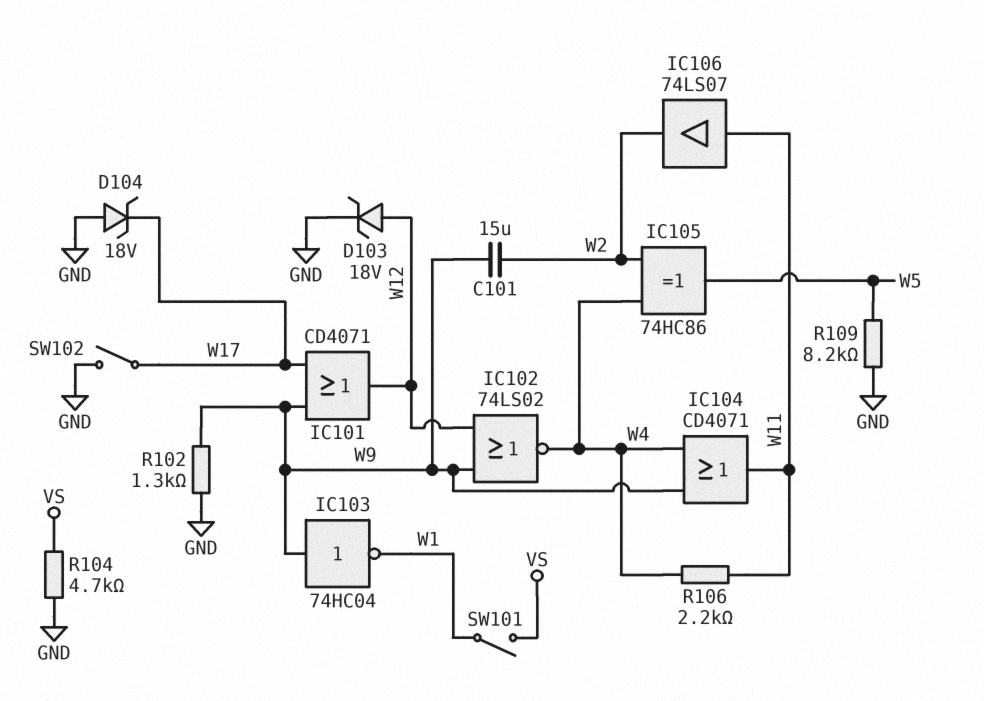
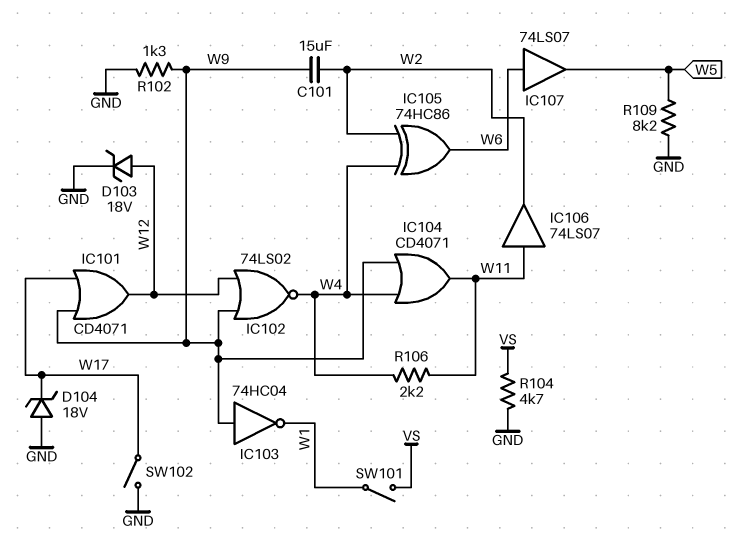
IC105: XOR 74HC86 (in W2, in W4, out W5) -> XOR 74HC86 (in W2, in W4, out W6)
IC107: none -> buffer 74LS07 (in W6, out W5)

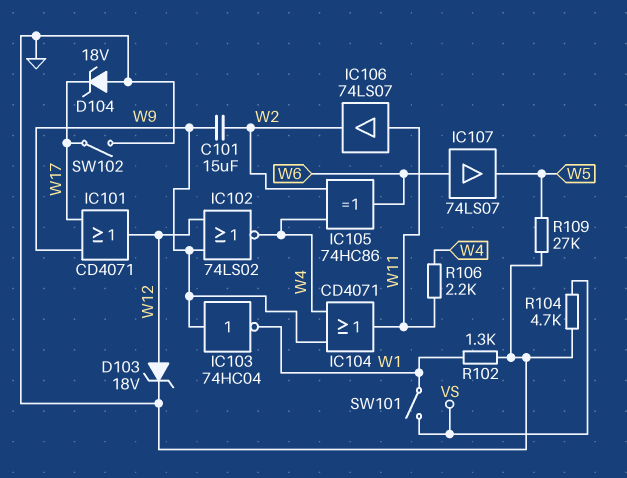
R102: 1.3k (GND, W9) -> 1.3k (GND, W1)
R109: 8.2k (GND, W5) -> 27k (GND, W5)

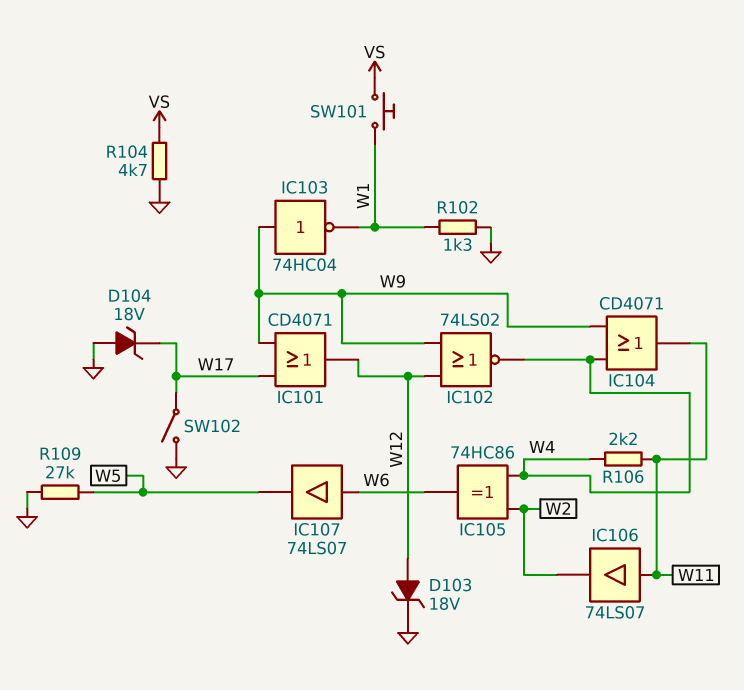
C101: 15uF (W2, W9) -> none
SW101: switch (VS, W1) -> button (VS, W1)

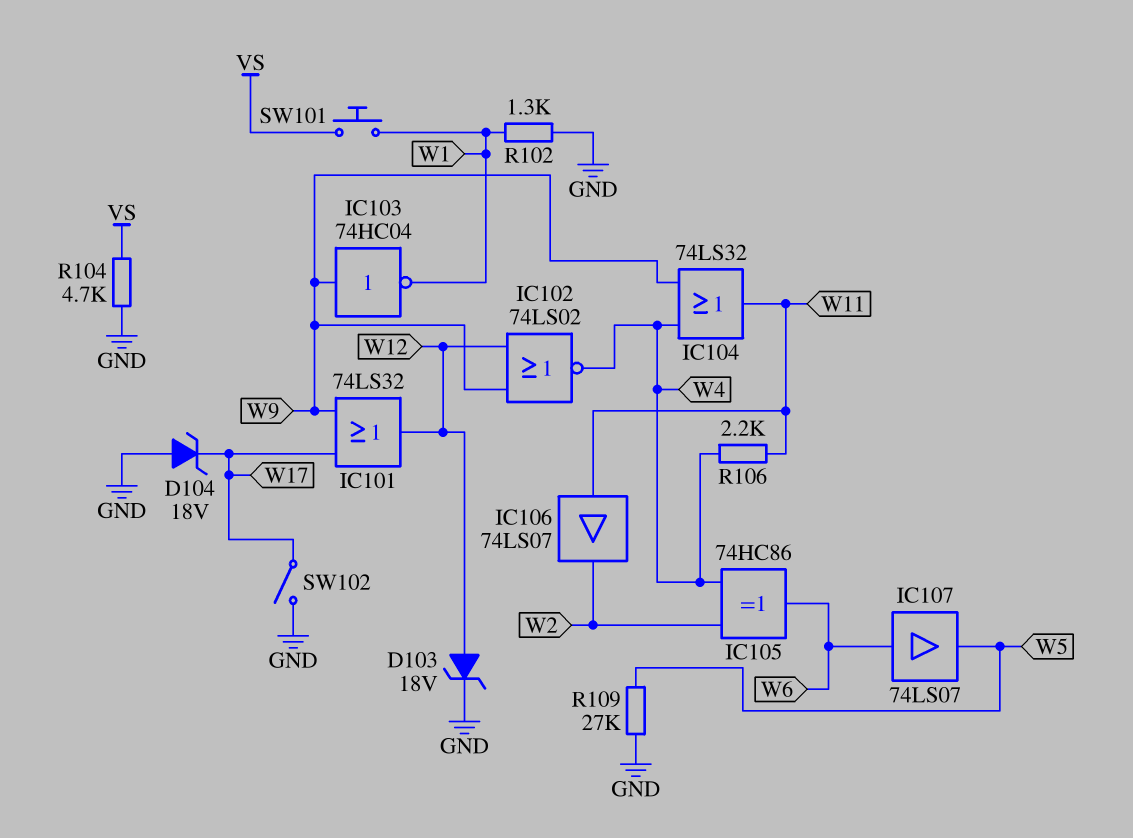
IC101: OR CD4071 (in W9, in W17, out W12) -> OR 74LS32 (in W9, in W17, out W12)
IC104: OR CD4071 (in W4, in W9, out W11) -> OR 74LS32 (in W4, in W9, out W11)

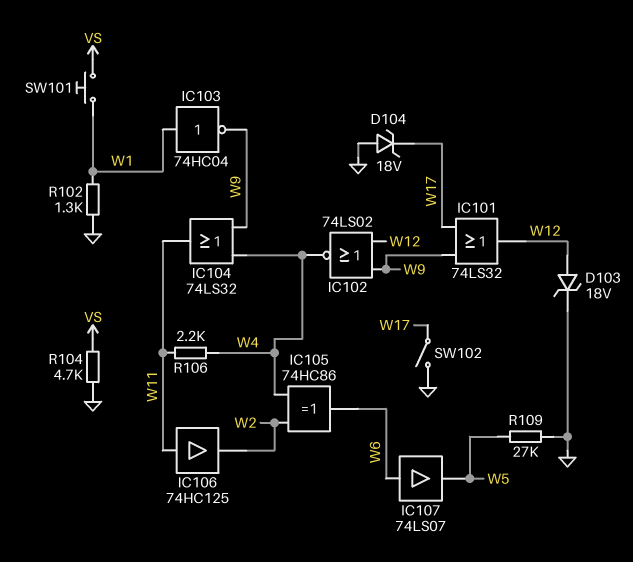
IC103: NOT 74HC04 (in W9, out W1) -> NOT 74HC04 (in W1, out W9)
IC106: buffer 74LS07 (in W11, out W2) -> buffer 74HC125 (in W11, out W2)

